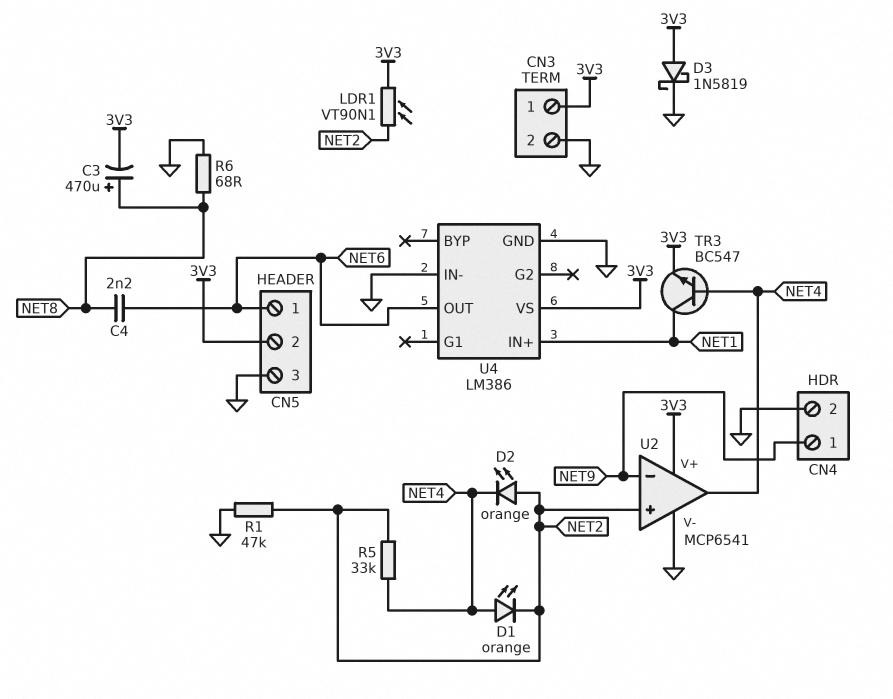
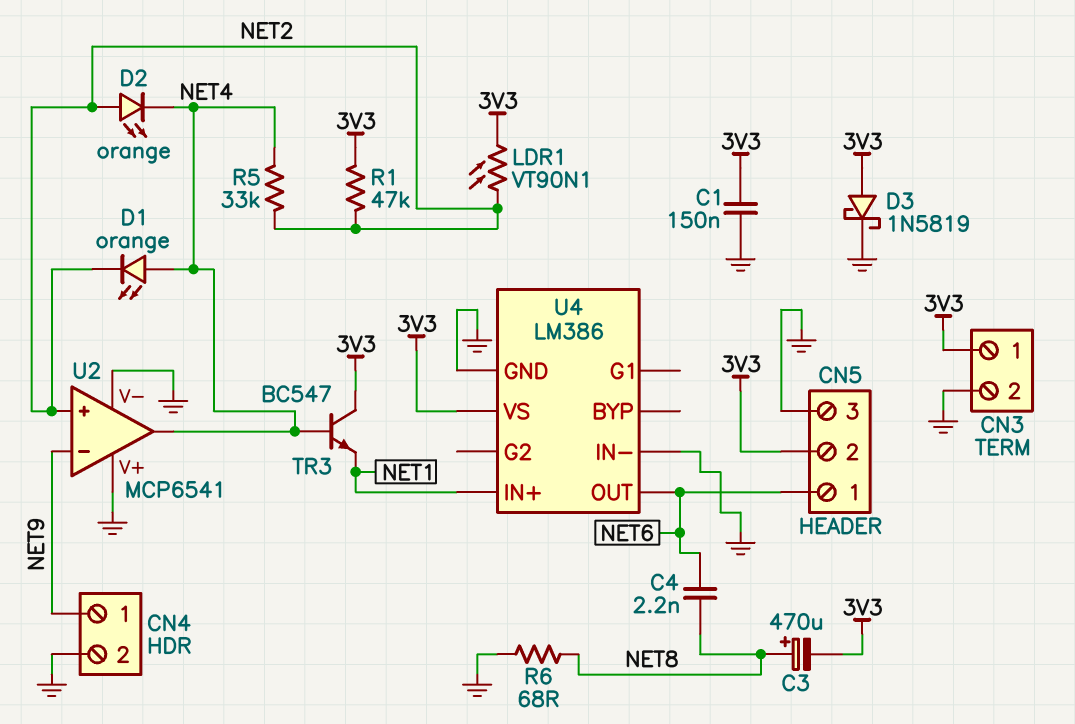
C1: none -> 150nF (3V3, GND)
R1: 47k (GND, NET2) -> 47k (3V3, NET2)
TR3: NPN BC547 (B NET4, C NET1, E 3V3) -> NPN BC547 (B NET4, C 3V3, E NET1)
U2 pin V+: 3V3 -> GND

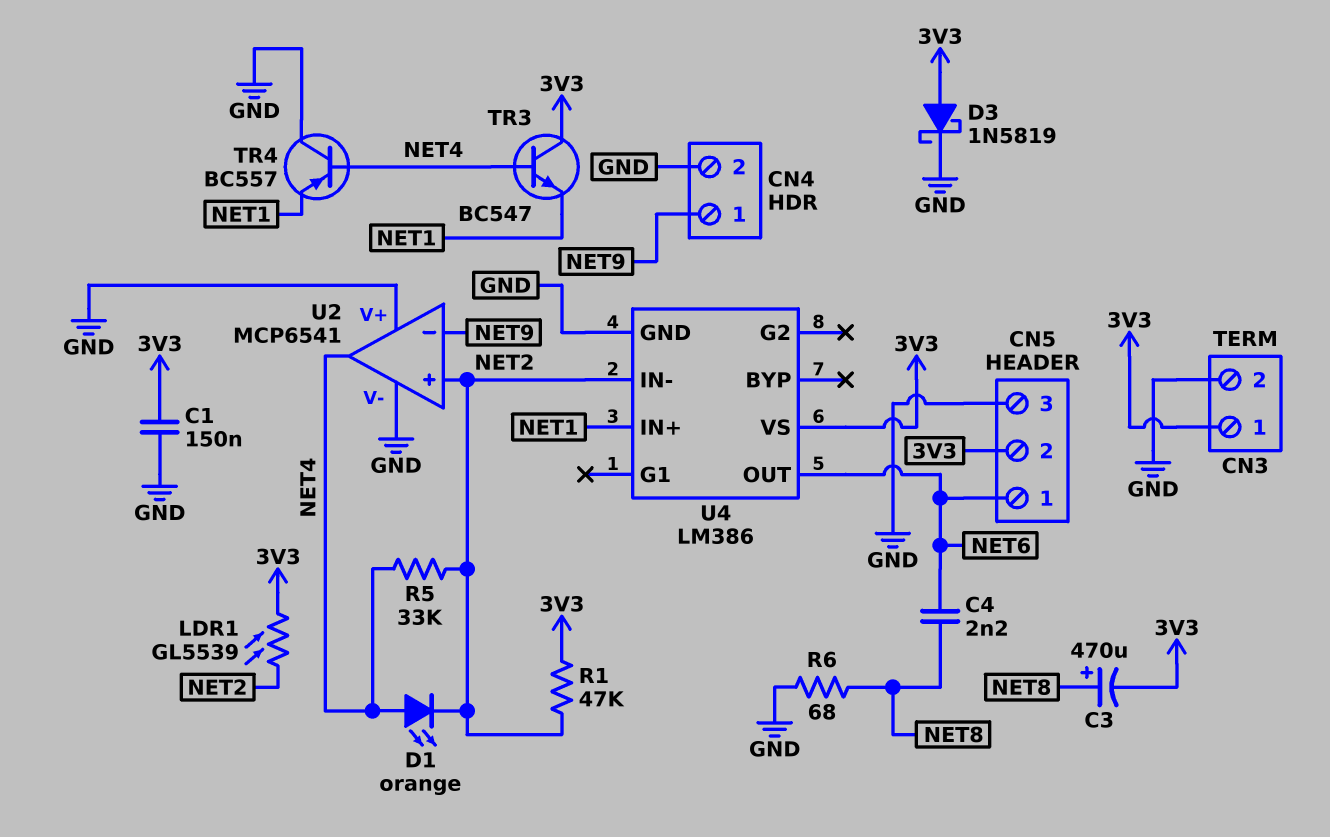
D2: LED orange (A NET2, K NET4) -> none
LDR1: VT90N1 (3V3, NET2) -> GL5539 (3V3, NET2)
TR4: none -> PNP BC557 (B NET4, C GND, E NET1)
U4 pin IN-: GND -> NET2

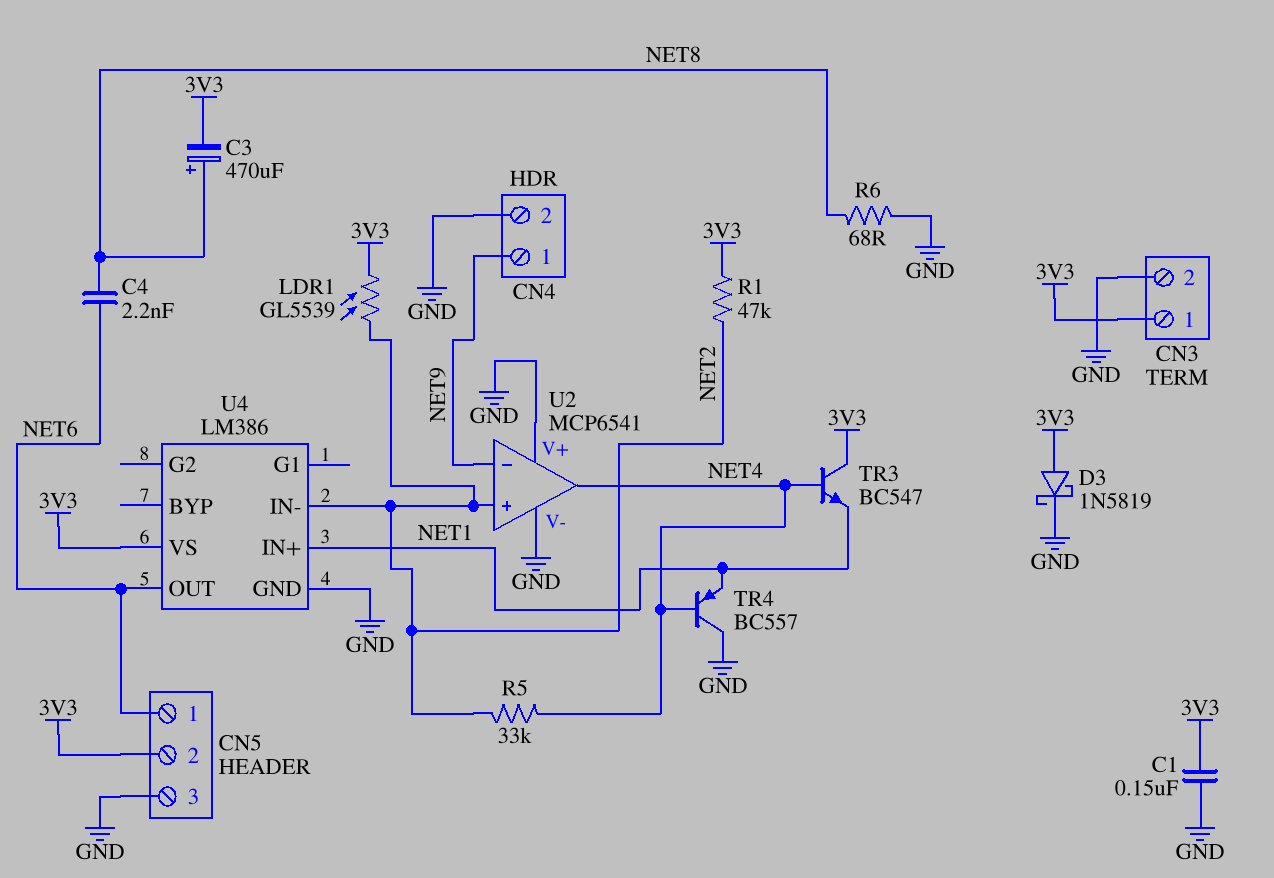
D1: LED orange (A NET4, K NET2) -> none

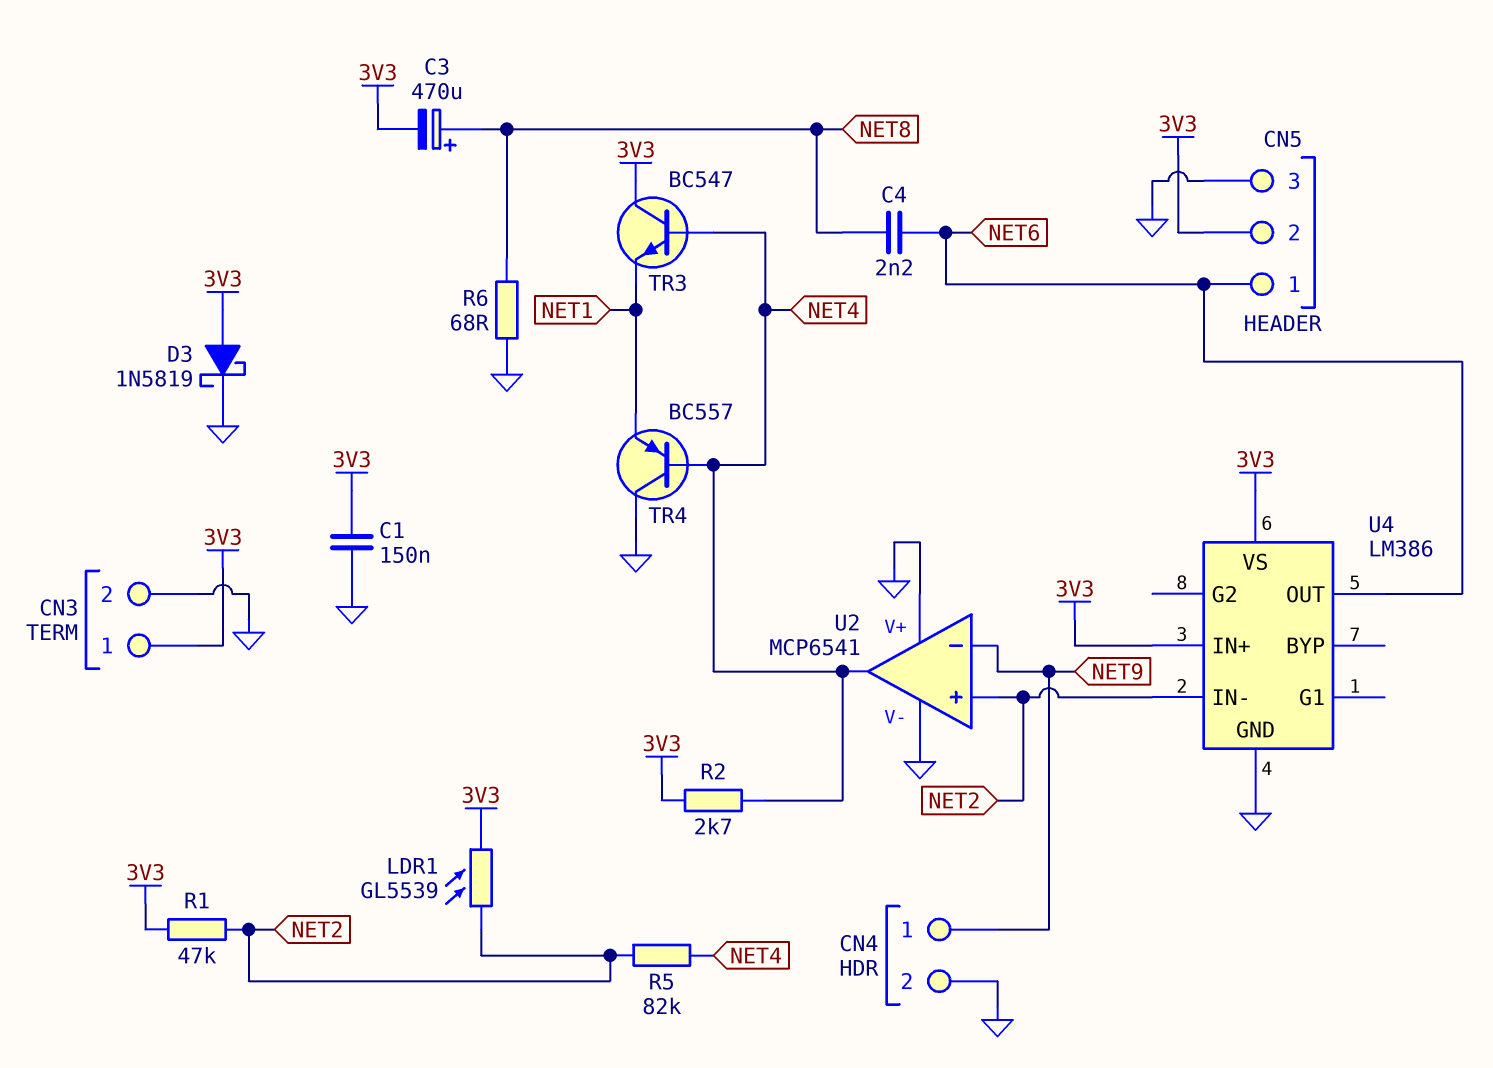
R2: none -> 2.7k (3V3, NET4)
R5: 33k (NET2, NET4) -> 82k (NET2, NET4)
U4 pin IN+: NET1 -> 3V3

